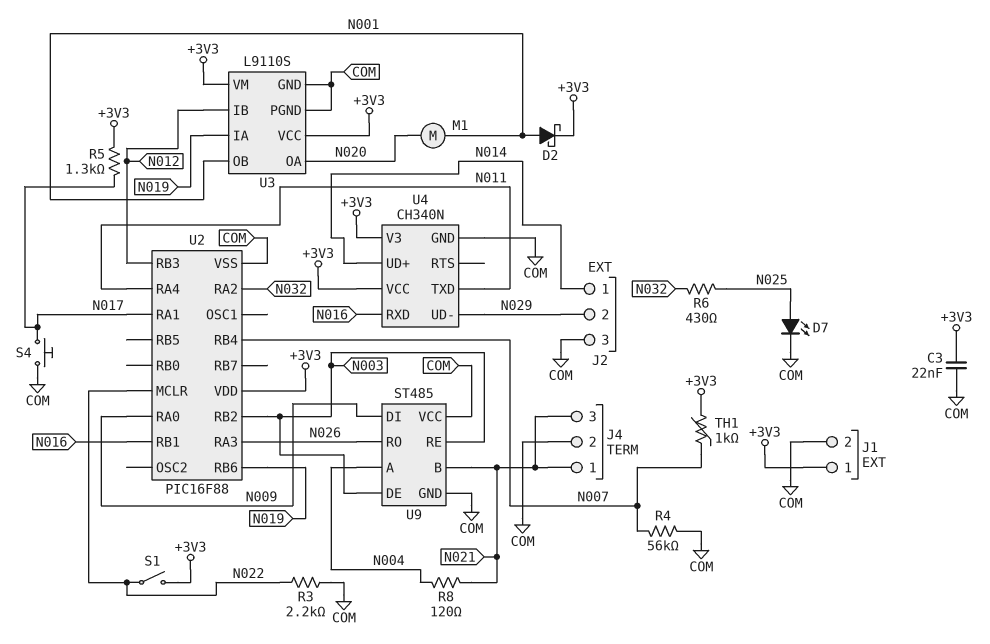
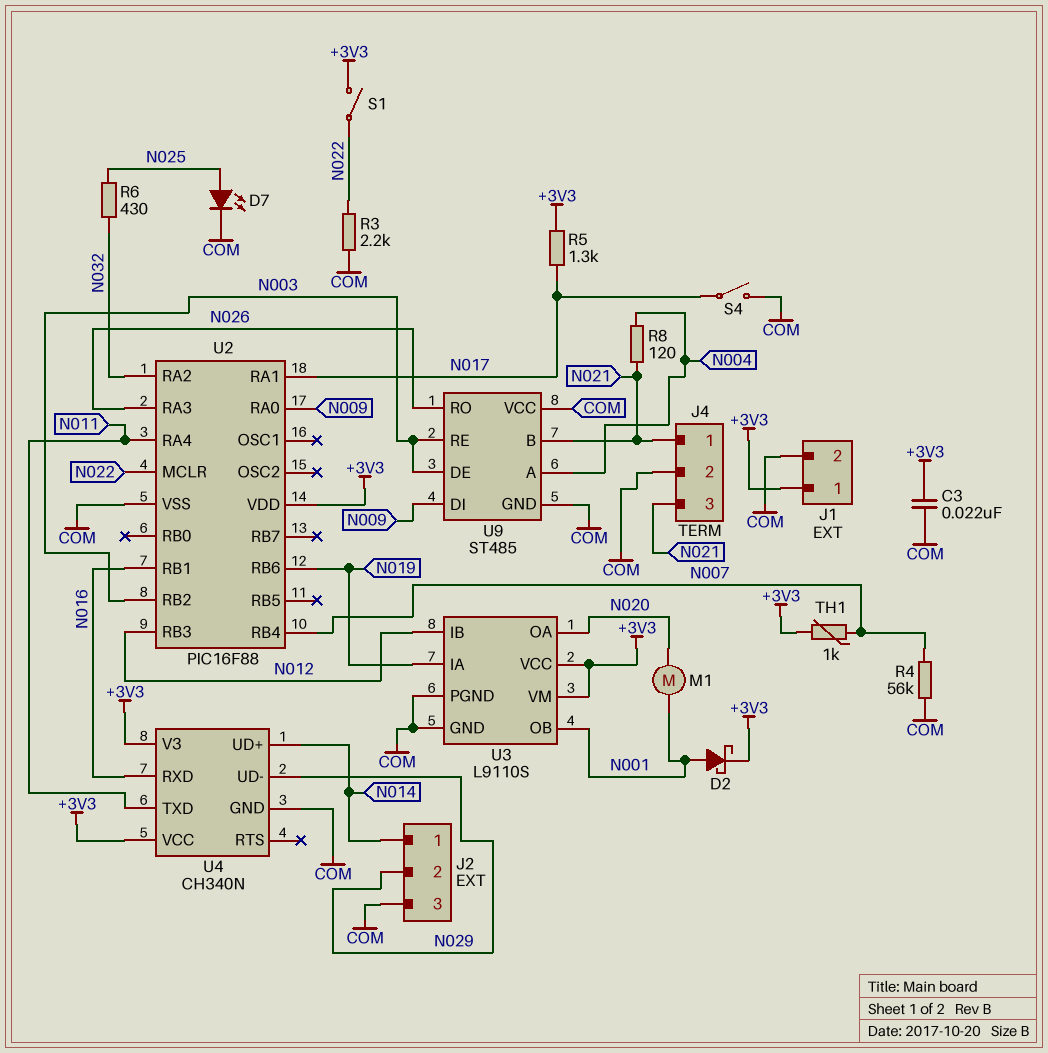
S4: button (COM, N017) -> switch (COM, N017)

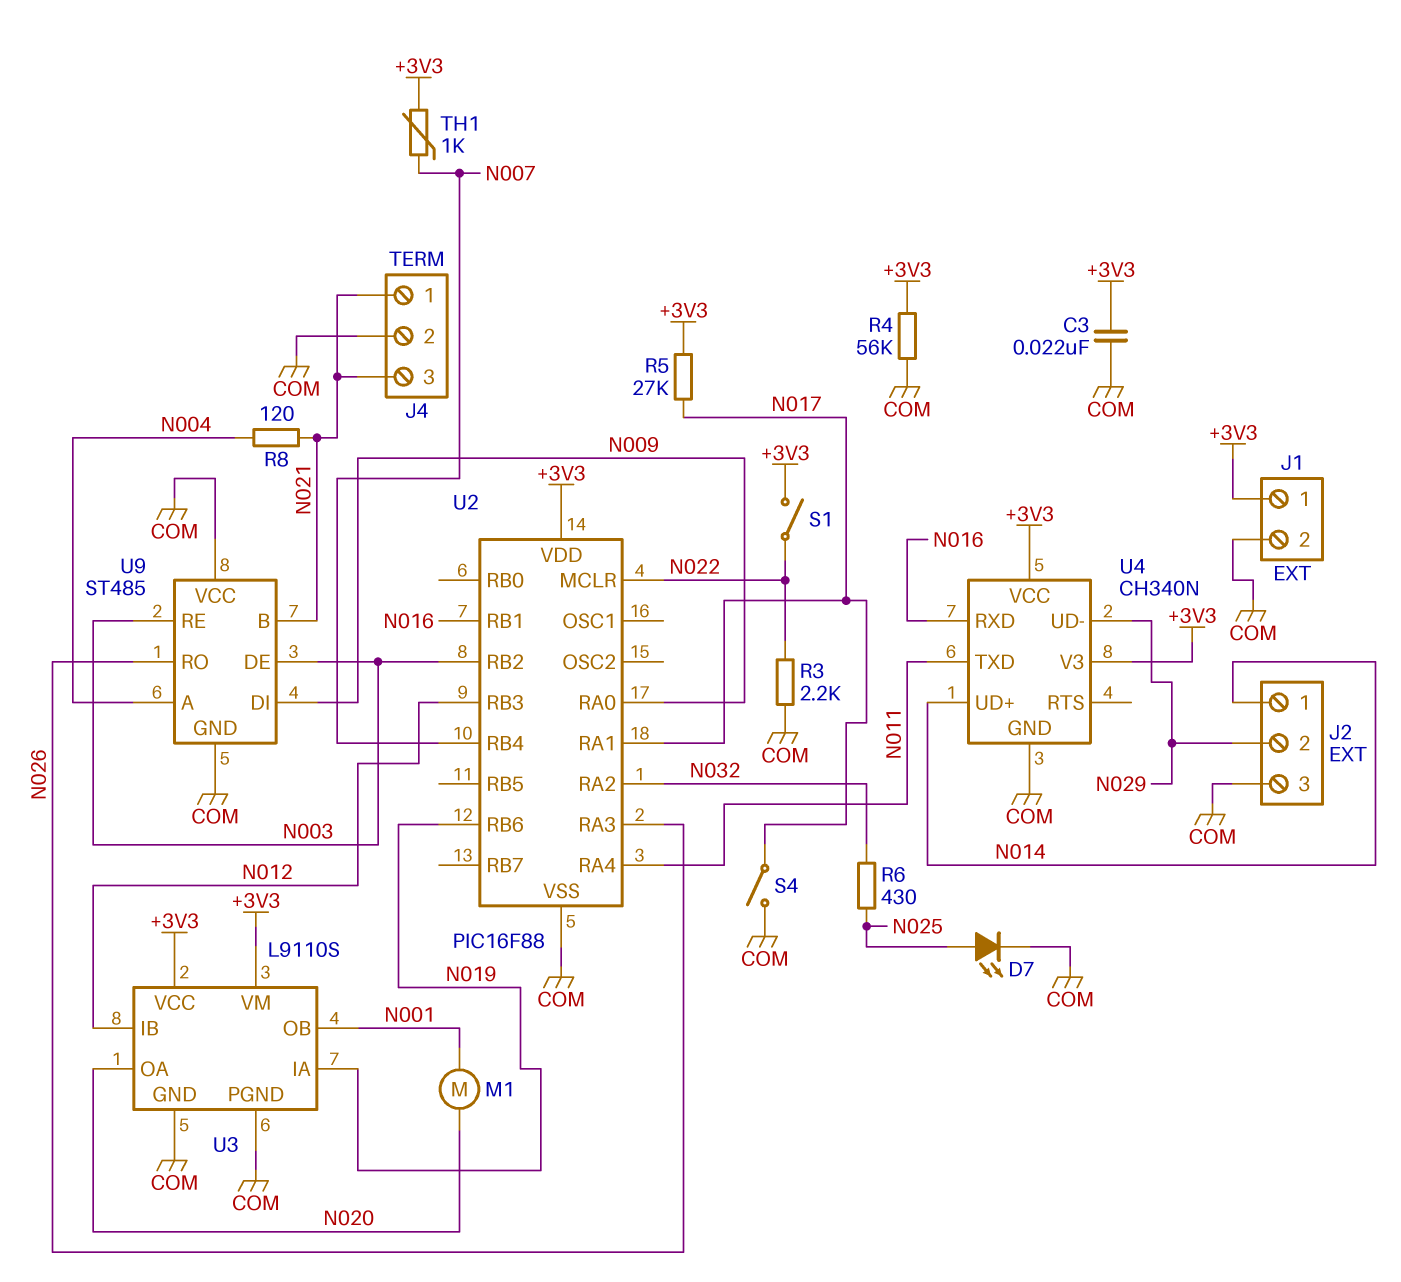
D2: schottky (A N001, K +3V3) -> none
R4: 56k (COM, N007) -> 56k (+3V3, COM)
R5: 1.3k (+3V3, N017) -> 27k (+3V3, N017)

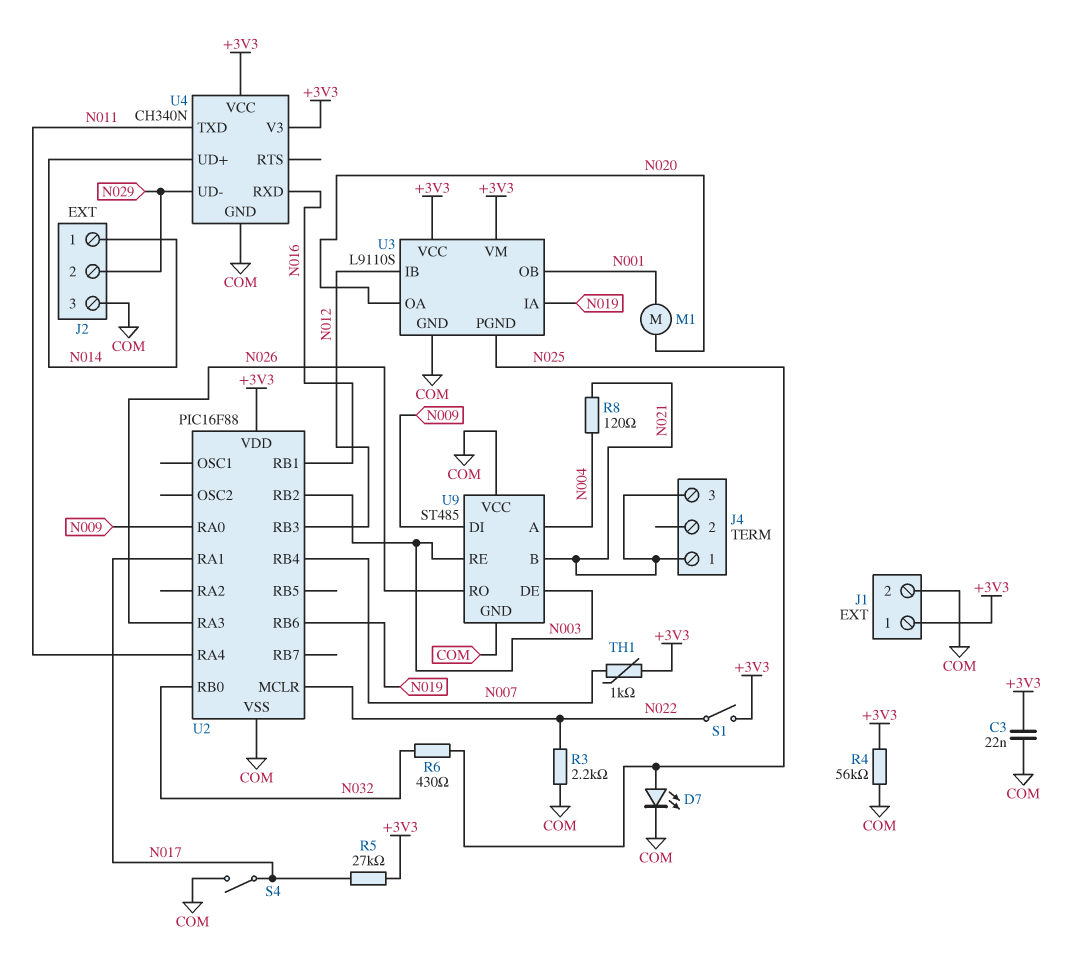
J4 pin 2: COM -> none
U2 pin RA2: N032 -> none
U2 pin RB0: none -> N032
U3 pin PGND: COM -> N025

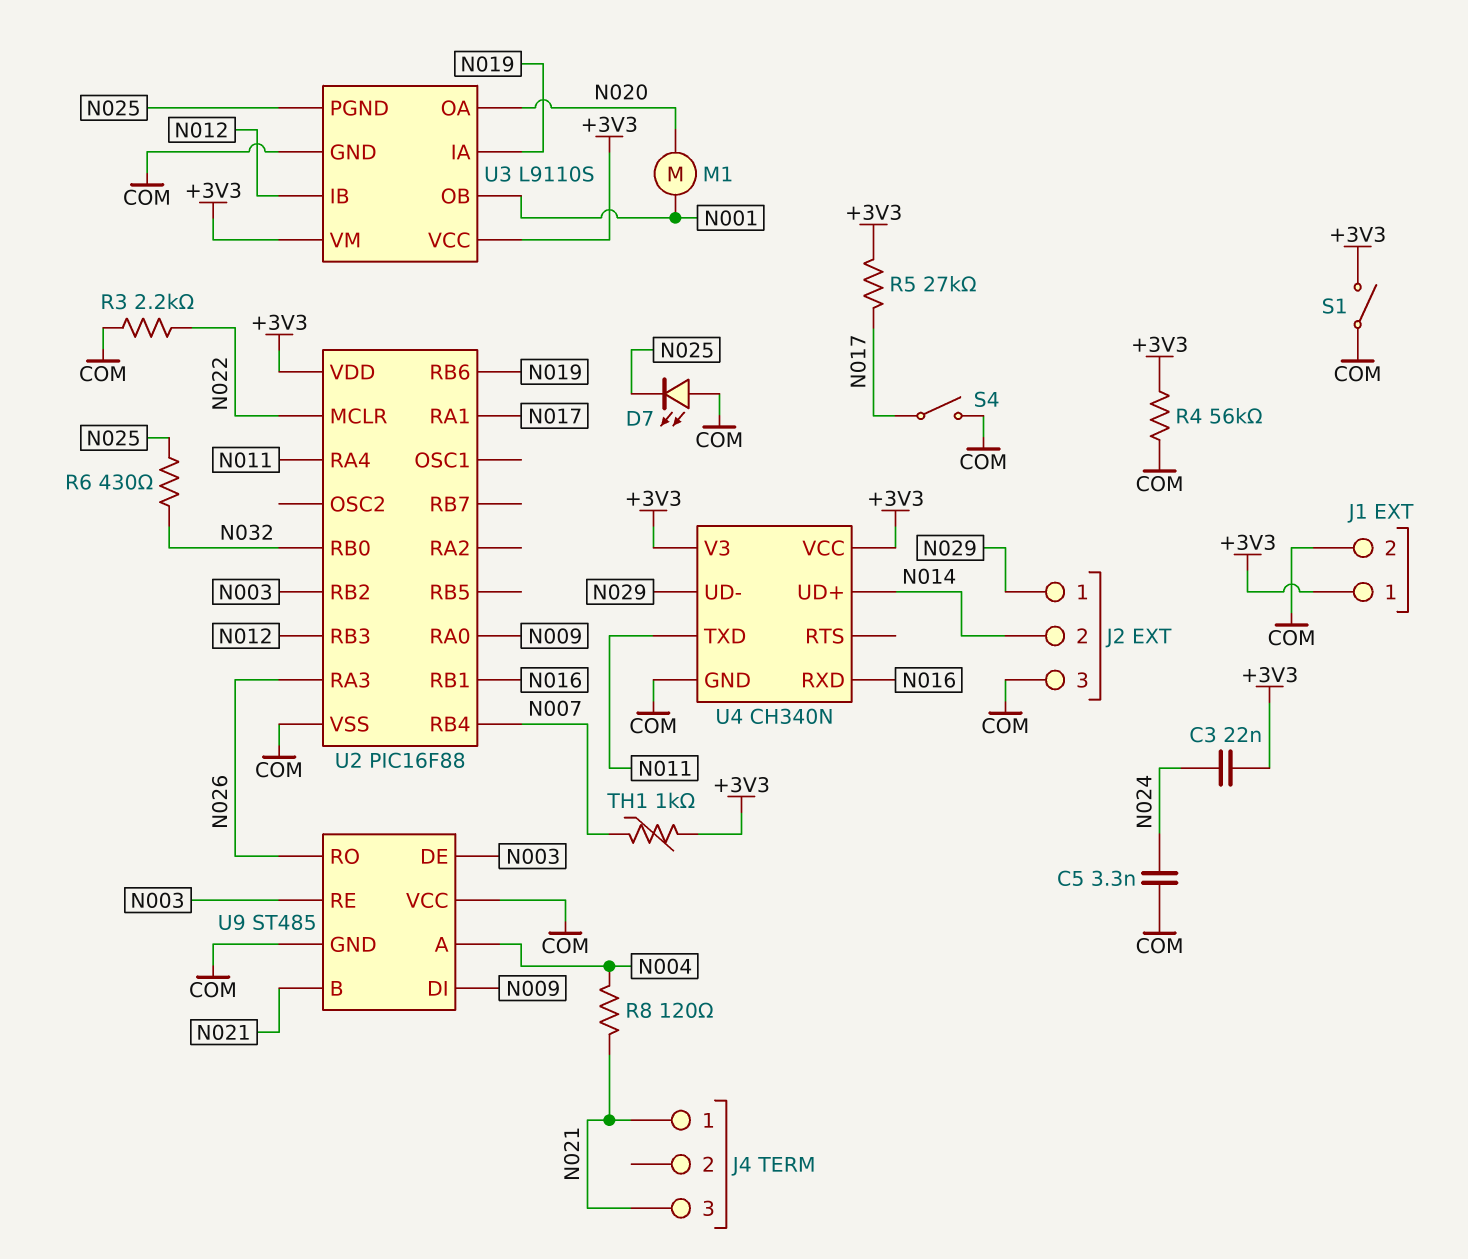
C3: 22nF (+3V3, COM) -> 22nF (+3V3, N024)
C5: none -> 3.3nF (COM, N024)
D7: LED (A N025, K COM) -> LED (A COM, K N025)
J2 pin 1: N014 -> N029
J2 pin 2: N029 -> N014
S1: switch (+3V3, N022) -> switch (+3V3, COM)

